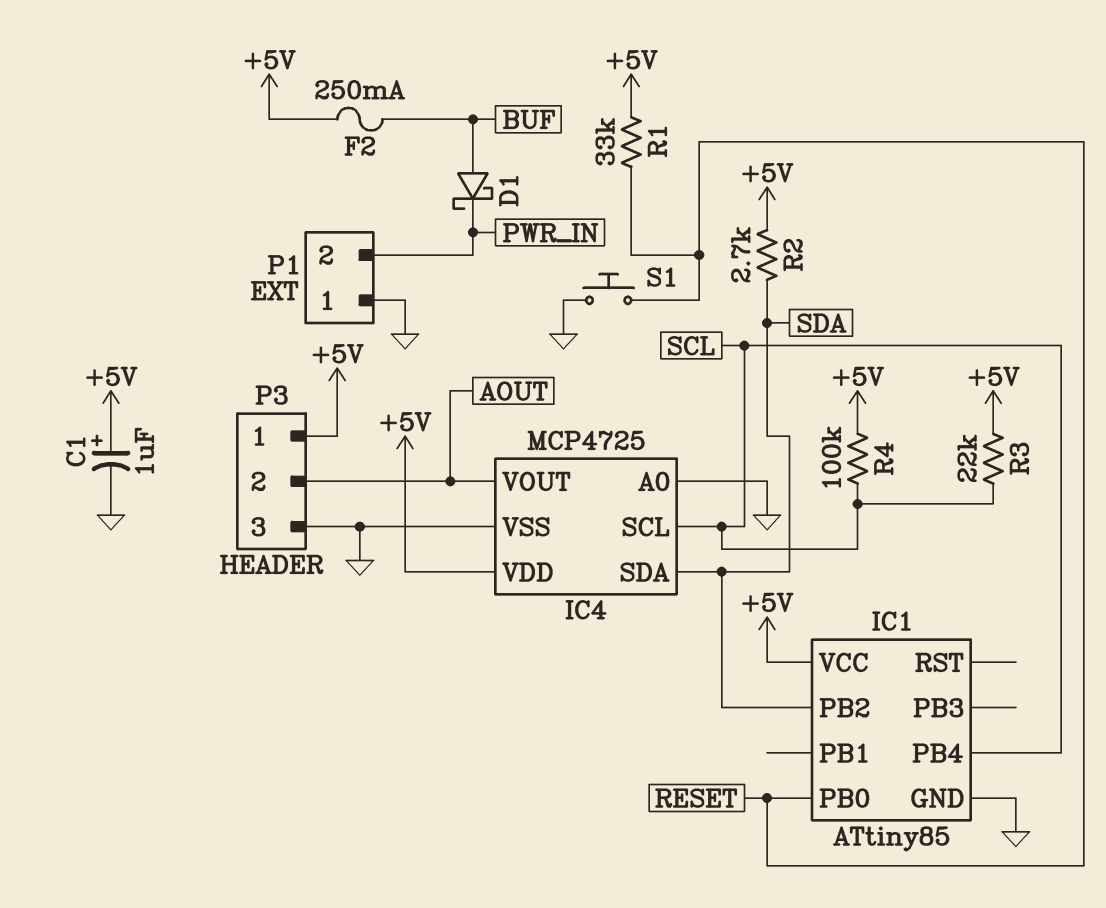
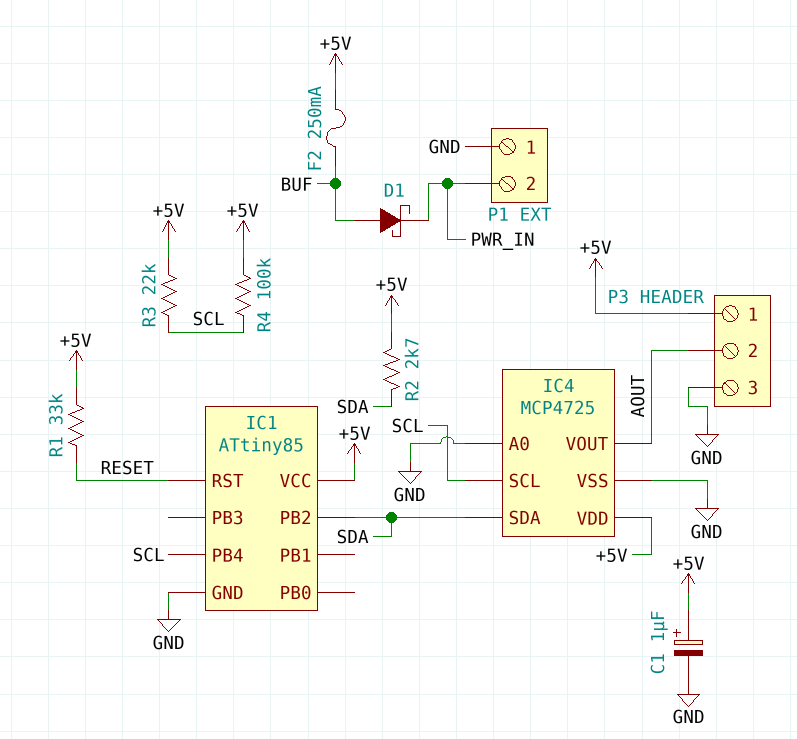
IC1 pin PB0: RESET -> none
IC1 pin RST: none -> RESET
S1: button (GND, RESET) -> none

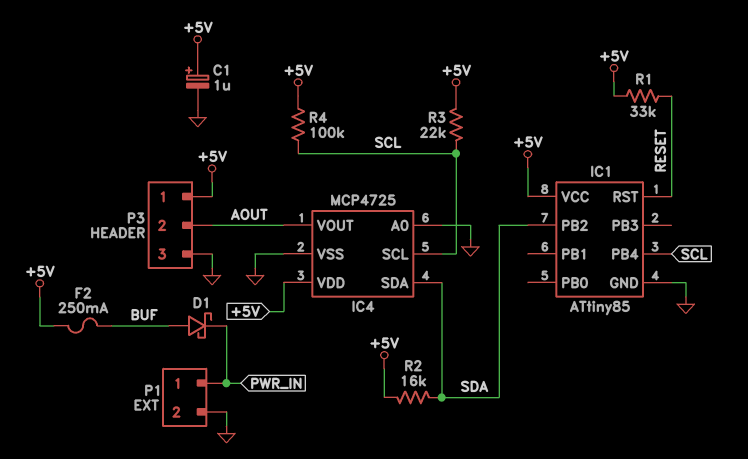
P1 pin 1: GND -> PWR_IN
P1 pin 2: PWR_IN -> GND
R2: 2.7k (+5V, SDA) -> 16k (+5V, SDA)

